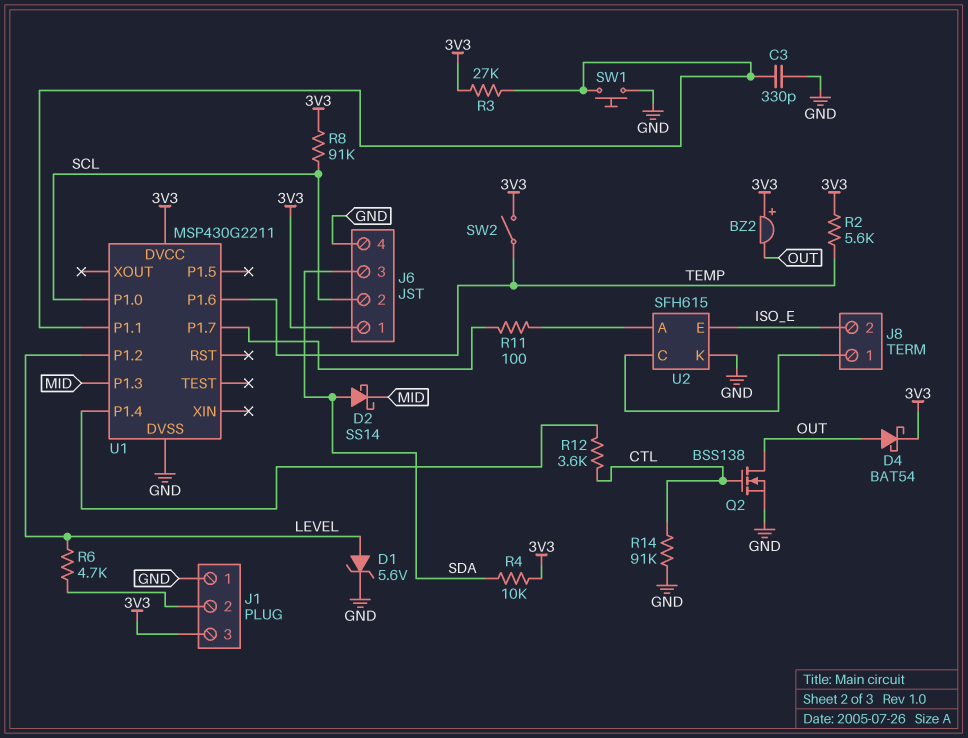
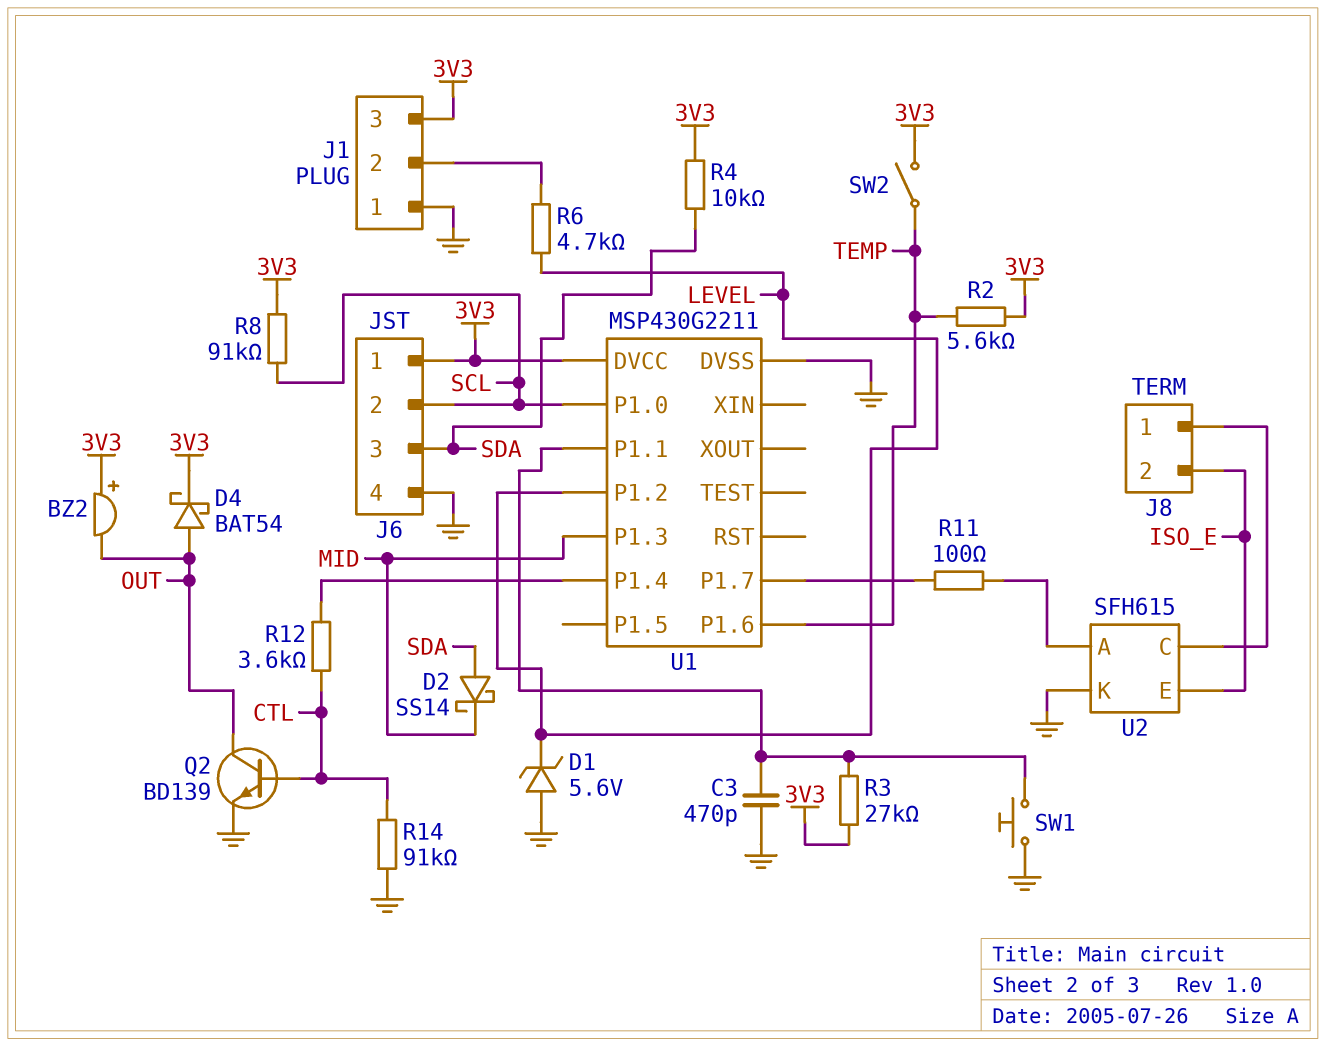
C3: 330pF (GND, U1/P1.1) -> 470pF (GND, U1/P1.1)
D1: zener 5.6V (A LEVEL, K GND) -> zener 5.6V (A GND, K LEVEL)
Q2: NMOS BSS138 (G CTL, D OUT, S GND) -> NPN BD139 (B CTL, C OUT, E GND)

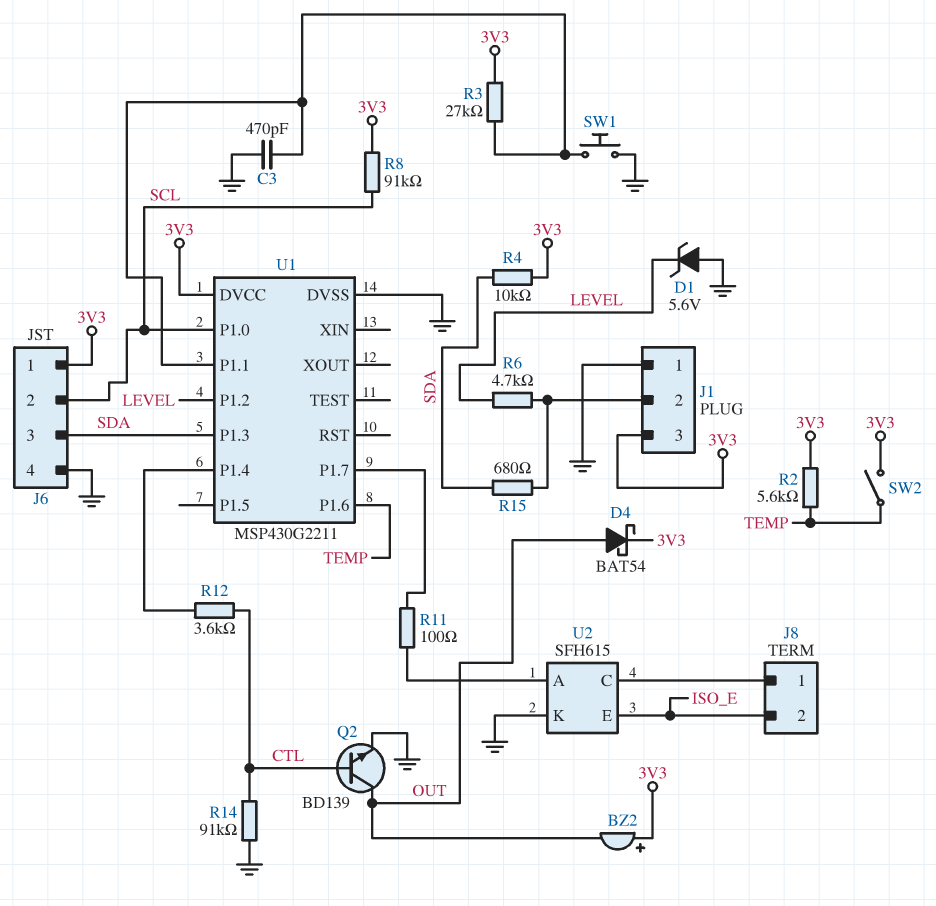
D2: schottky SS14 (A SDA, K MID) -> none
R15: none -> 680 (J1/2, SDA)
U1 pin P1.3: MID -> SDA

